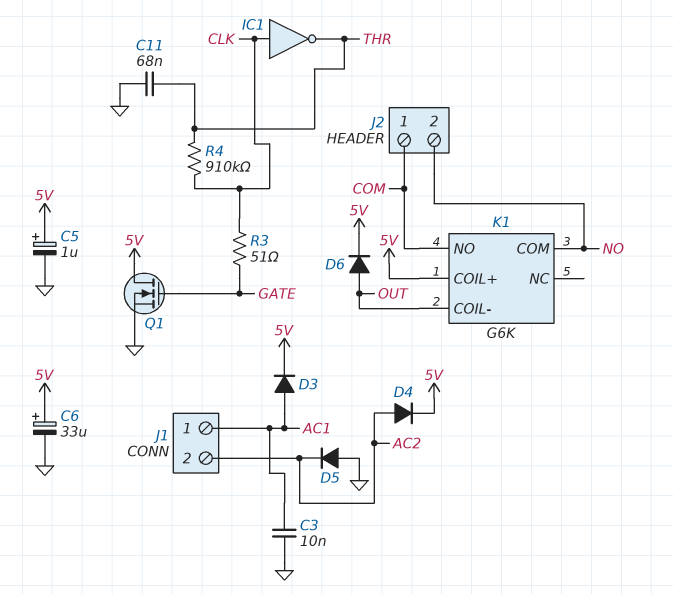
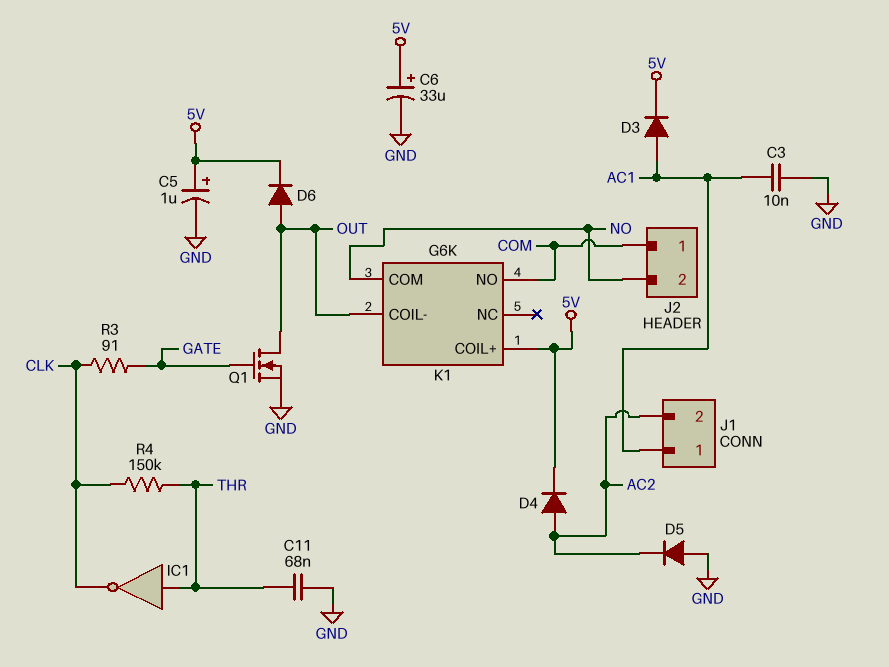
IC1: NOT (in CLK, out THR) -> NOT (in THR, out CLK)
Q1: NMOS (G GATE, D 5V, S GND) -> NMOS (G GATE, D OUT, S GND)
R3: 51 (CLK, GATE) -> 91 (CLK, GATE)
R4: 910k (CLK, THR) -> 150k (CLK, THR)

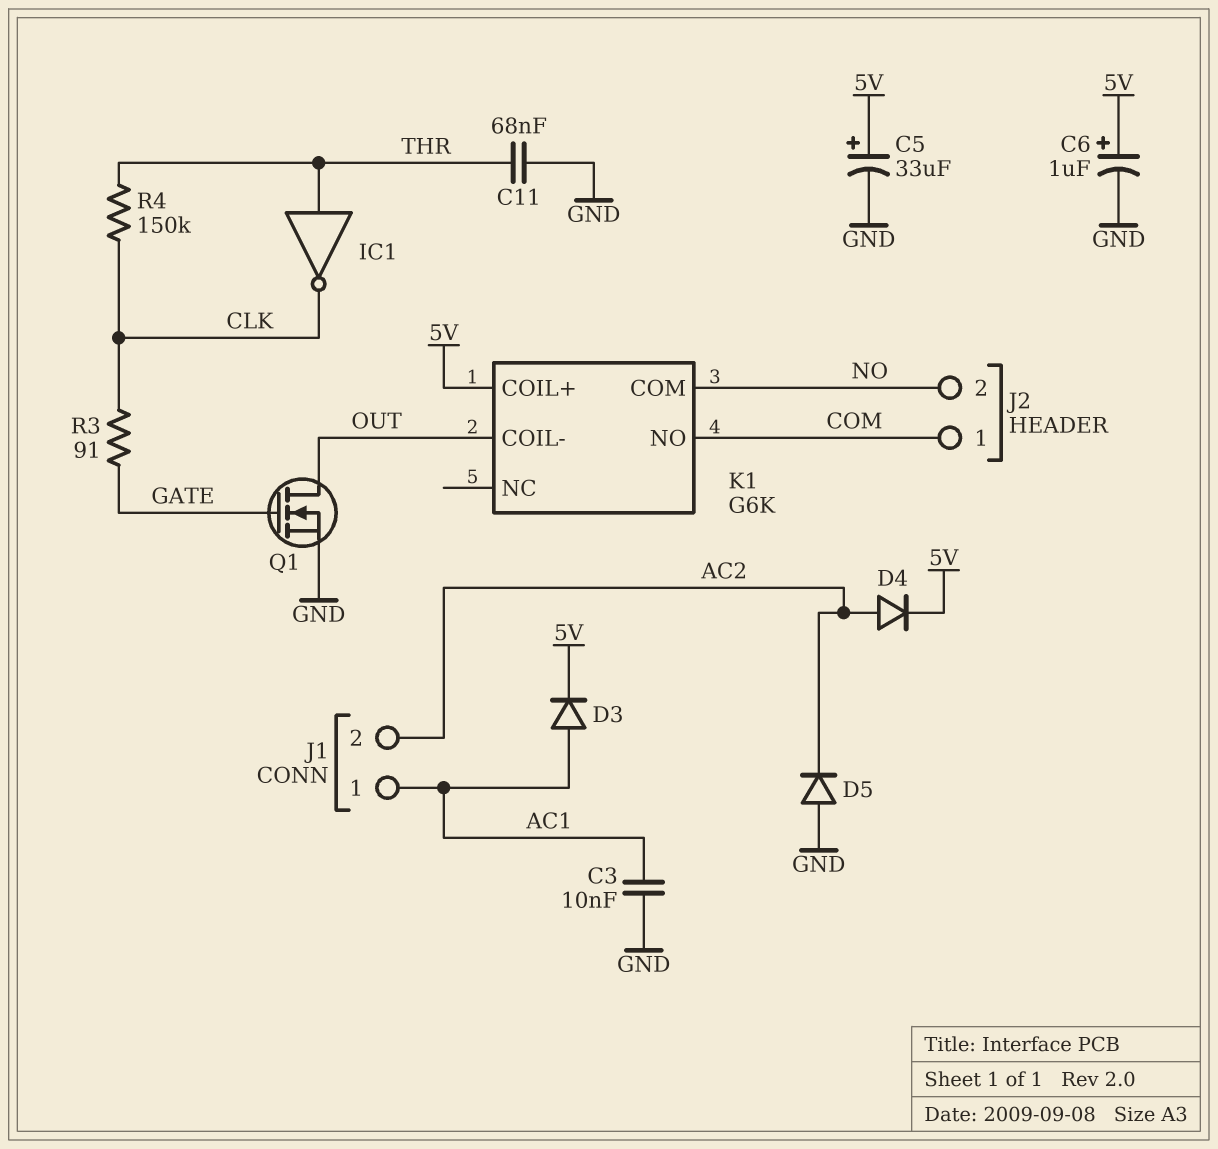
C5: 1uF (plus 5V, minus GND) -> 33uF (plus 5V, minus GND)
C6: 33uF (plus 5V, minus GND) -> 1uF (plus 5V, minus GND)
D6: diode (A OUT, K 5V) -> none

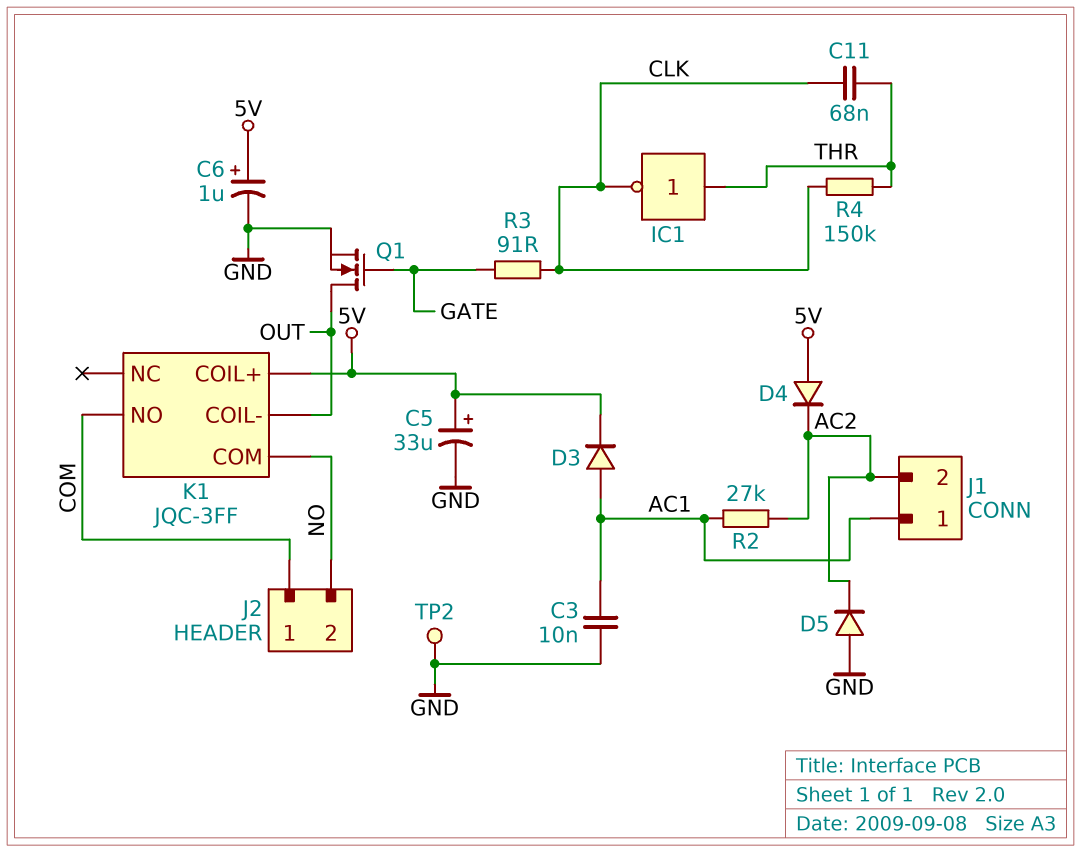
C11: 68nF (GND, THR) -> 68nF (CLK, THR)
D4: diode (A AC2, K 5V) -> diode (A 5V, K AC2)
K1: G6K -> JQC-3FF
R2: none -> 27k (AC1, AC2)
TP2: none -> test point (GND)

